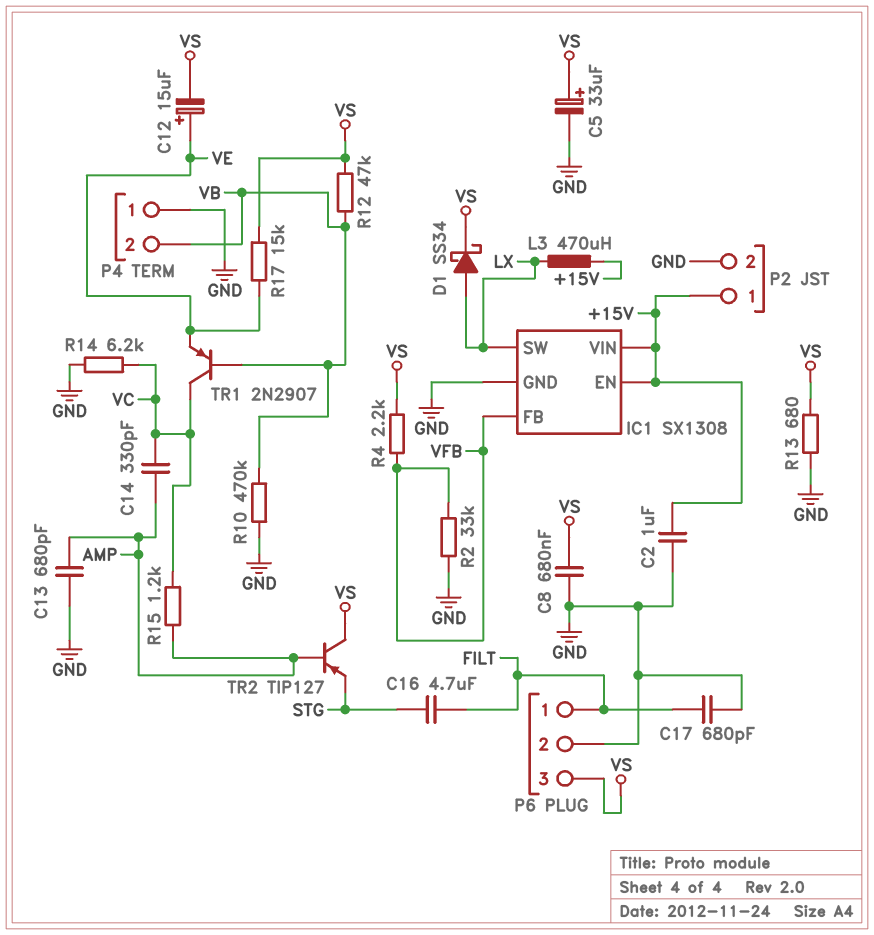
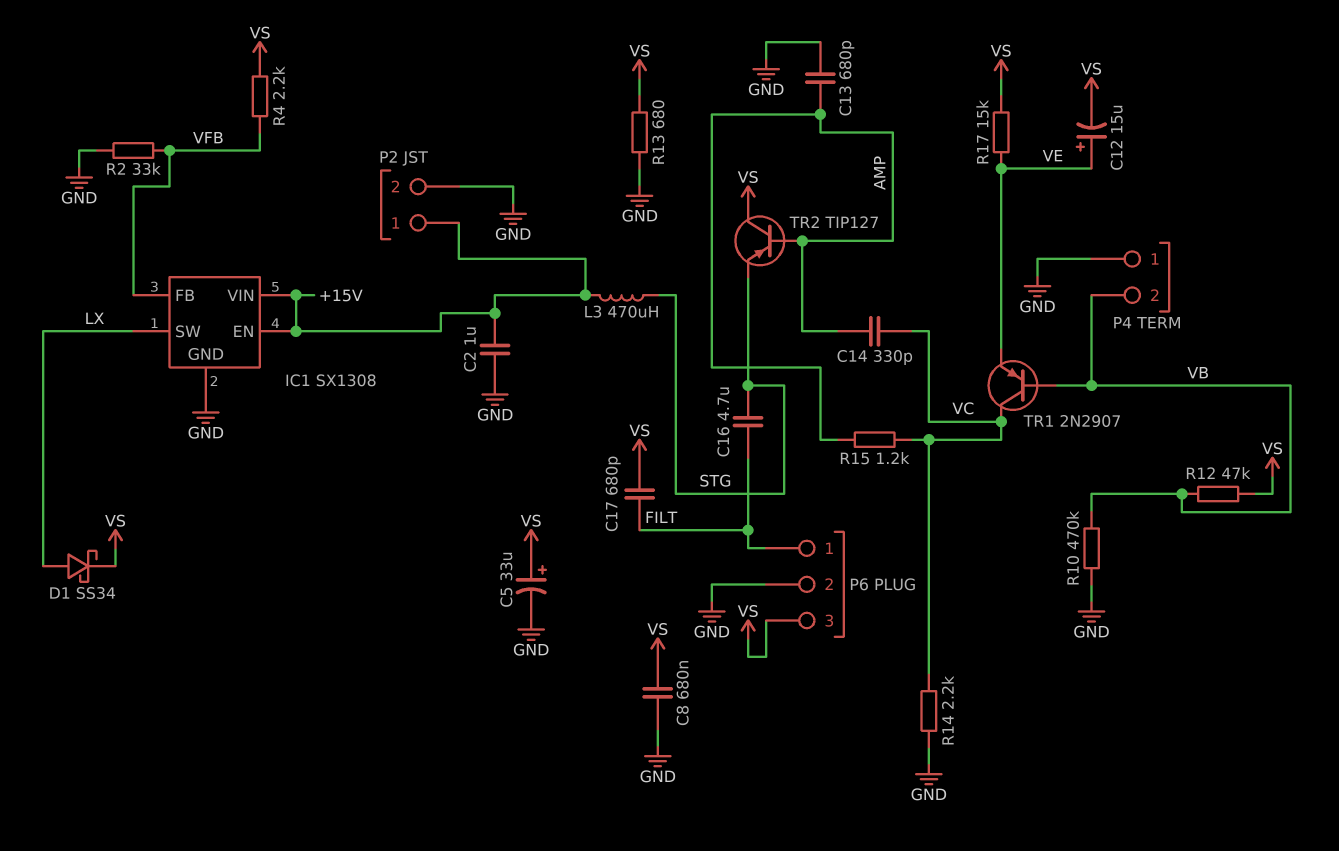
C17: 680pF (FILT, GND) -> 680pF (FILT, VS)
L3: 470uH (+15V, LX) -> 470uH (+15V, STG)
R14: 6.2k (GND, VC) -> 2.2k (GND, VC)

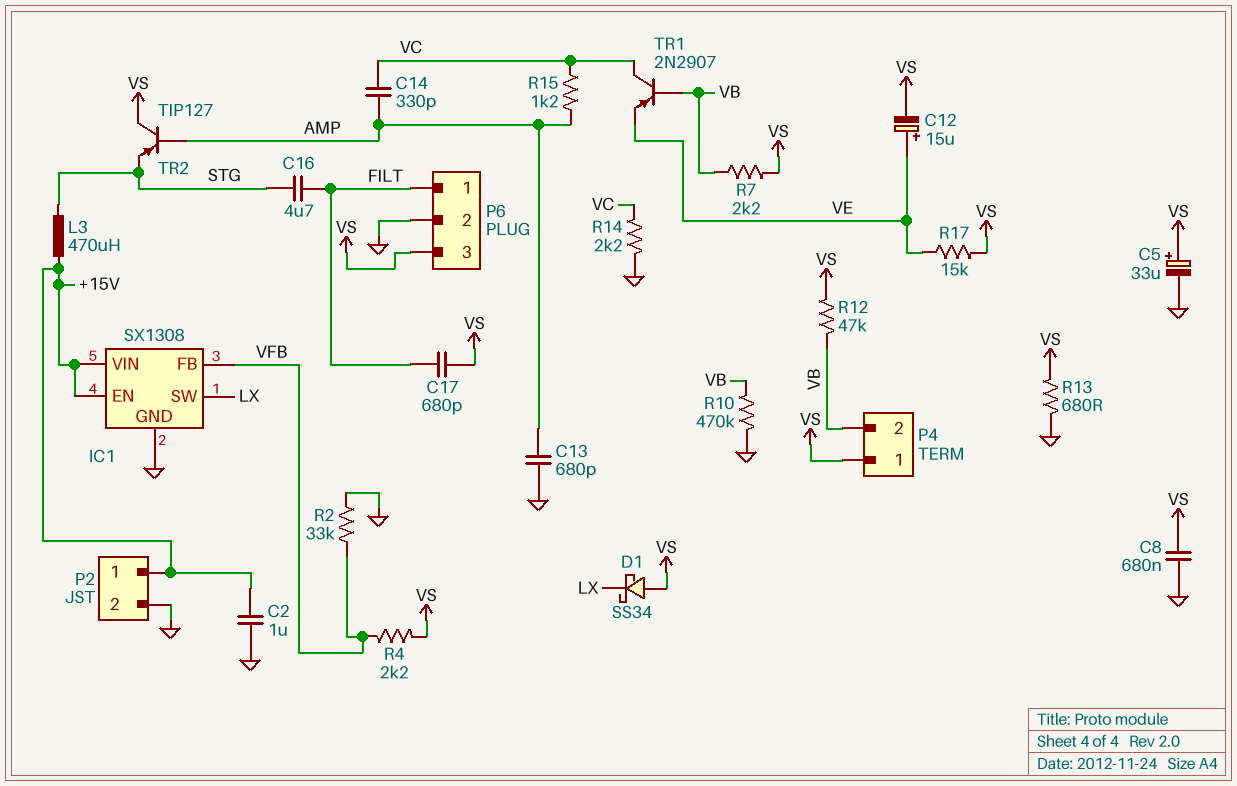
D1: schottky SS34 (A LX, K VS) -> schottky SS34 (A VS, K LX)
P4 pin 1: GND -> VS
R7: none -> 2.2k (VB, VS)

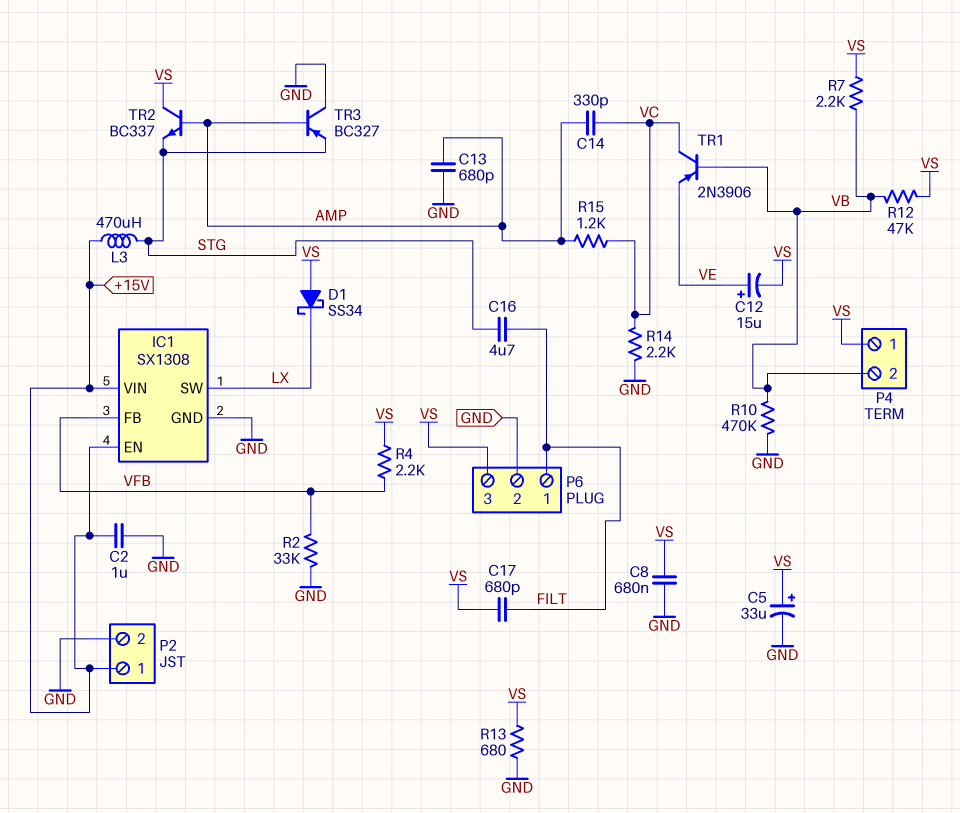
R17: 15k (VE, VS) -> none
TR1: PNP 2N2907 (B VB, C VC, E VE) -> PNP 2N3906 (B VB, C VC, E VE)
TR2: PNP TIP127 (B AMP, C VS, E STG) -> NPN BC337 (B AMP, C VS, E STG)
TR3: none -> PNP BC327 (B AMP, C GND, E STG)

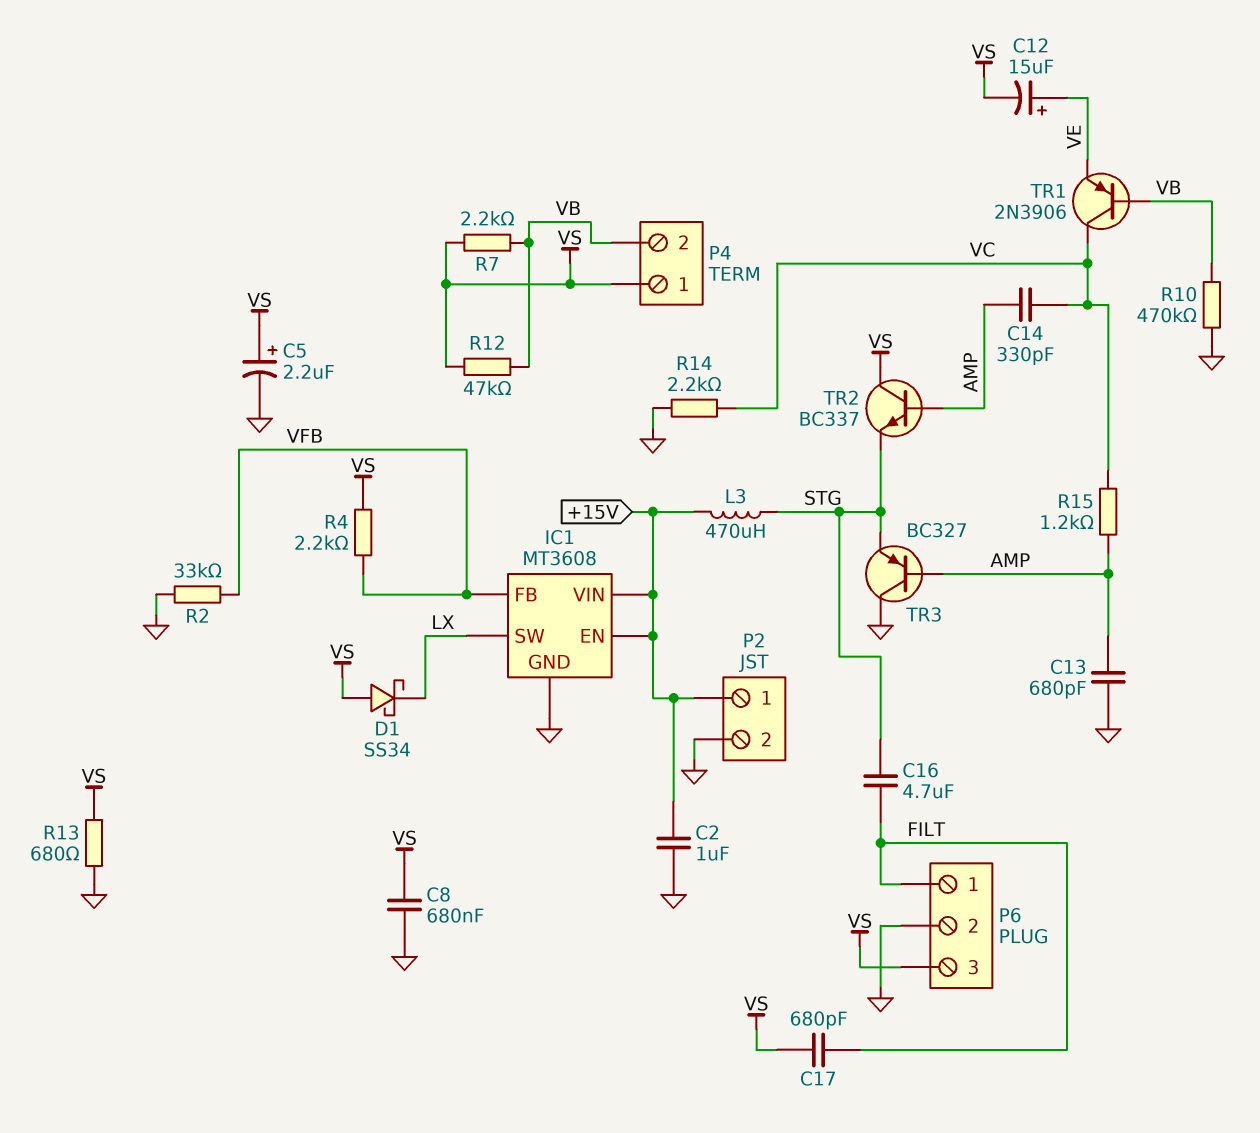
C5: 33uF (plus VS, minus GND) -> 2.2uF (plus VS, minus GND)
IC1: SX1308 -> MT3608

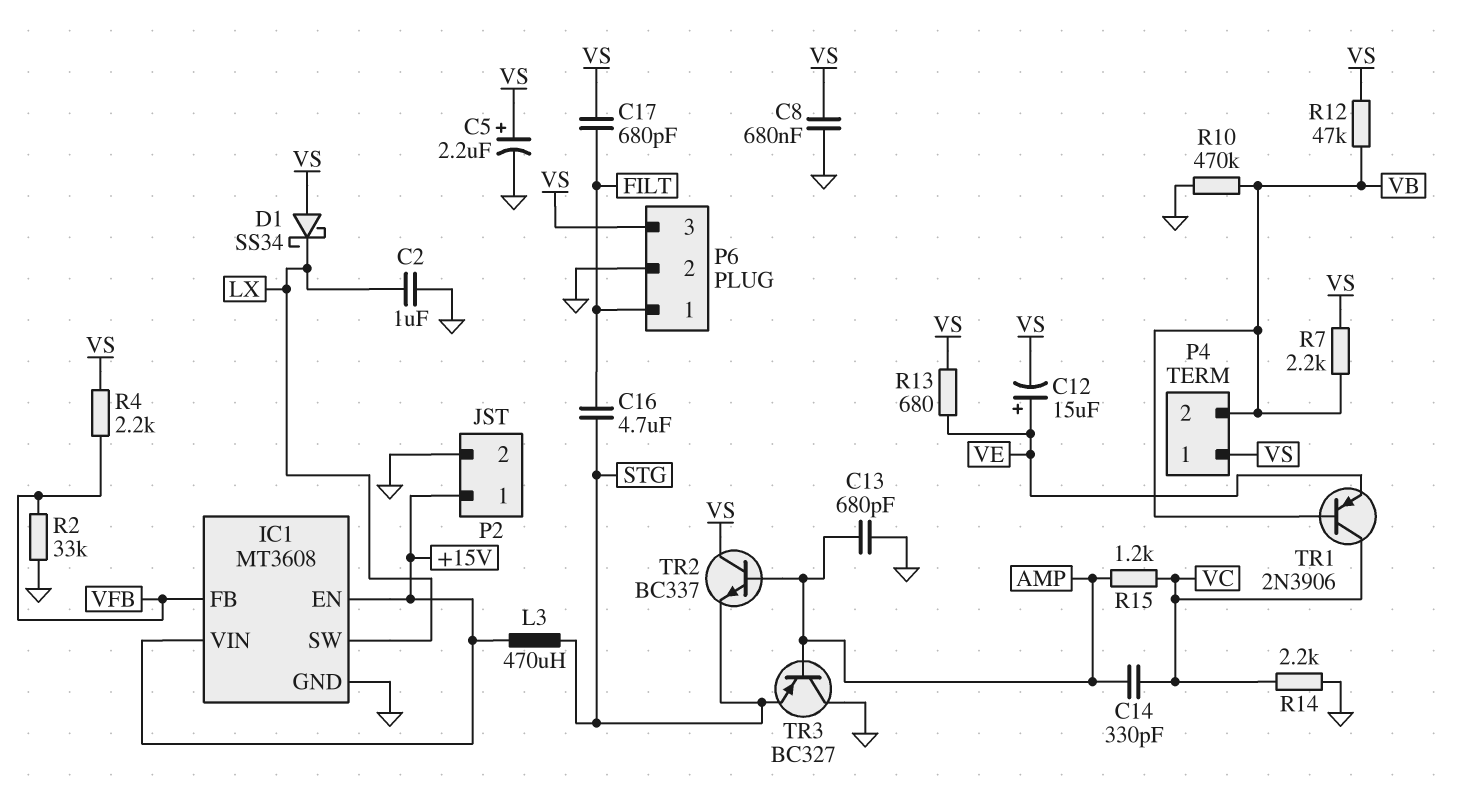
C2: 1uF (+15V, GND) -> 1uF (GND, LX)
R13: 680 (GND, VS) -> 680 (VE, VS)

